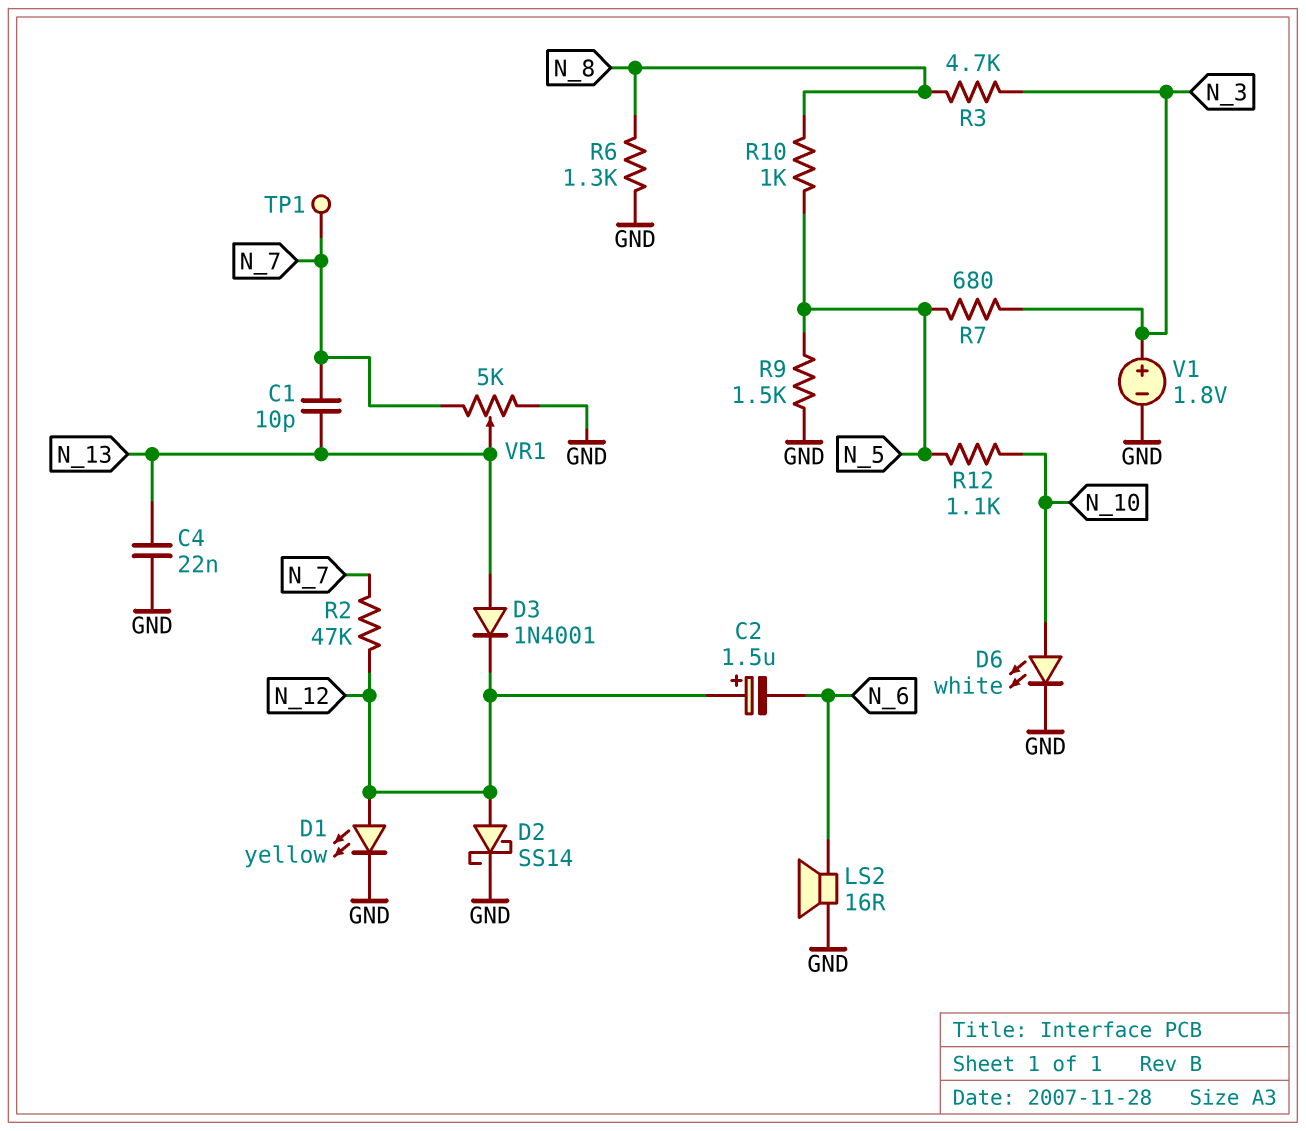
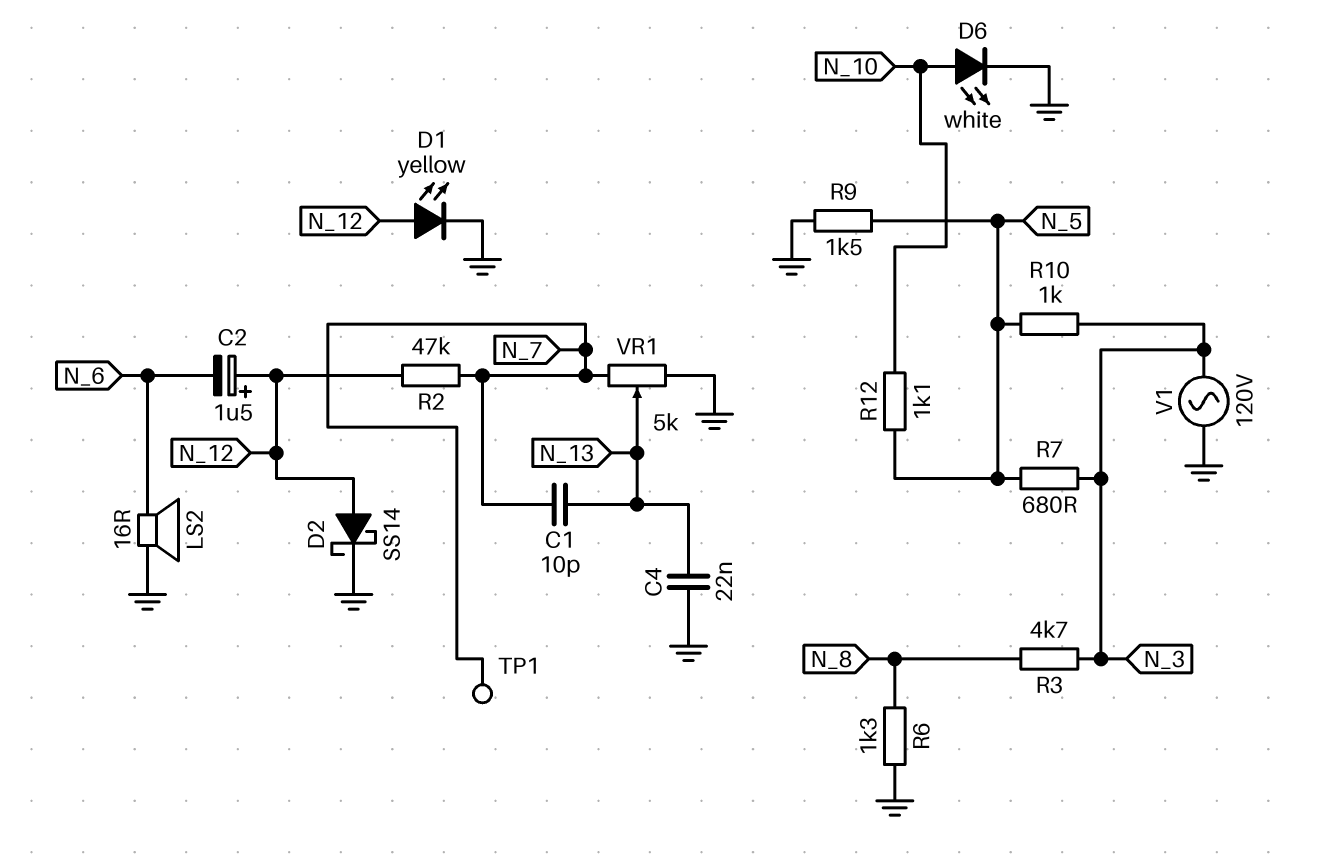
D3: diode 1N4001 (A N_13, K N_12) -> none
R10: 1k (N_5, N_8) -> 1k (N_3, N_5)
V1: 1.8V (plus N_3, minus GND) -> AC 120V (GND, N_3)

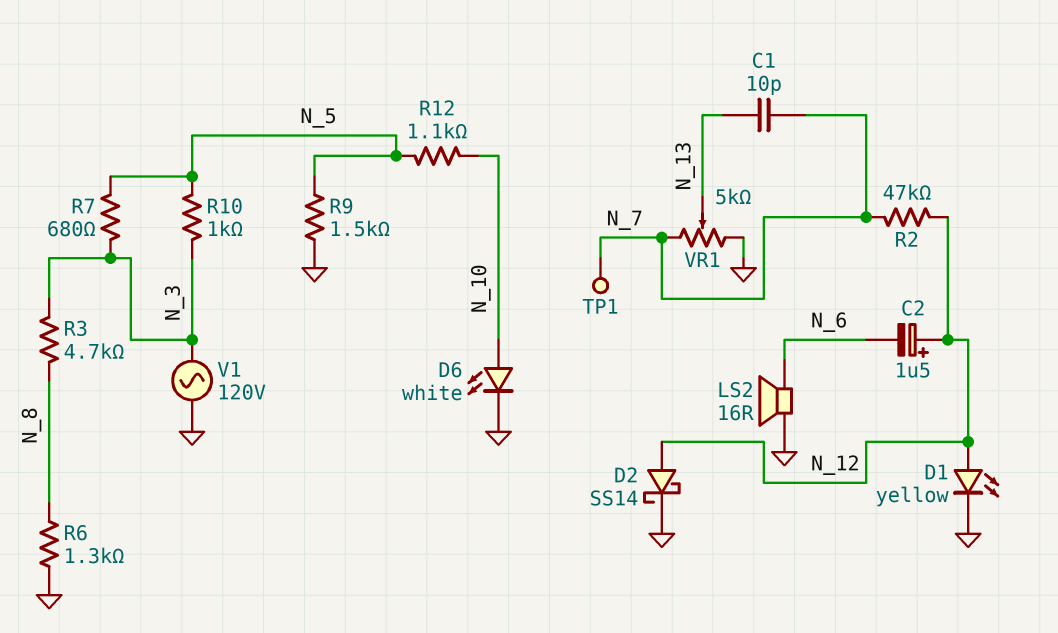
C4: 22nF (GND, N_13) -> none

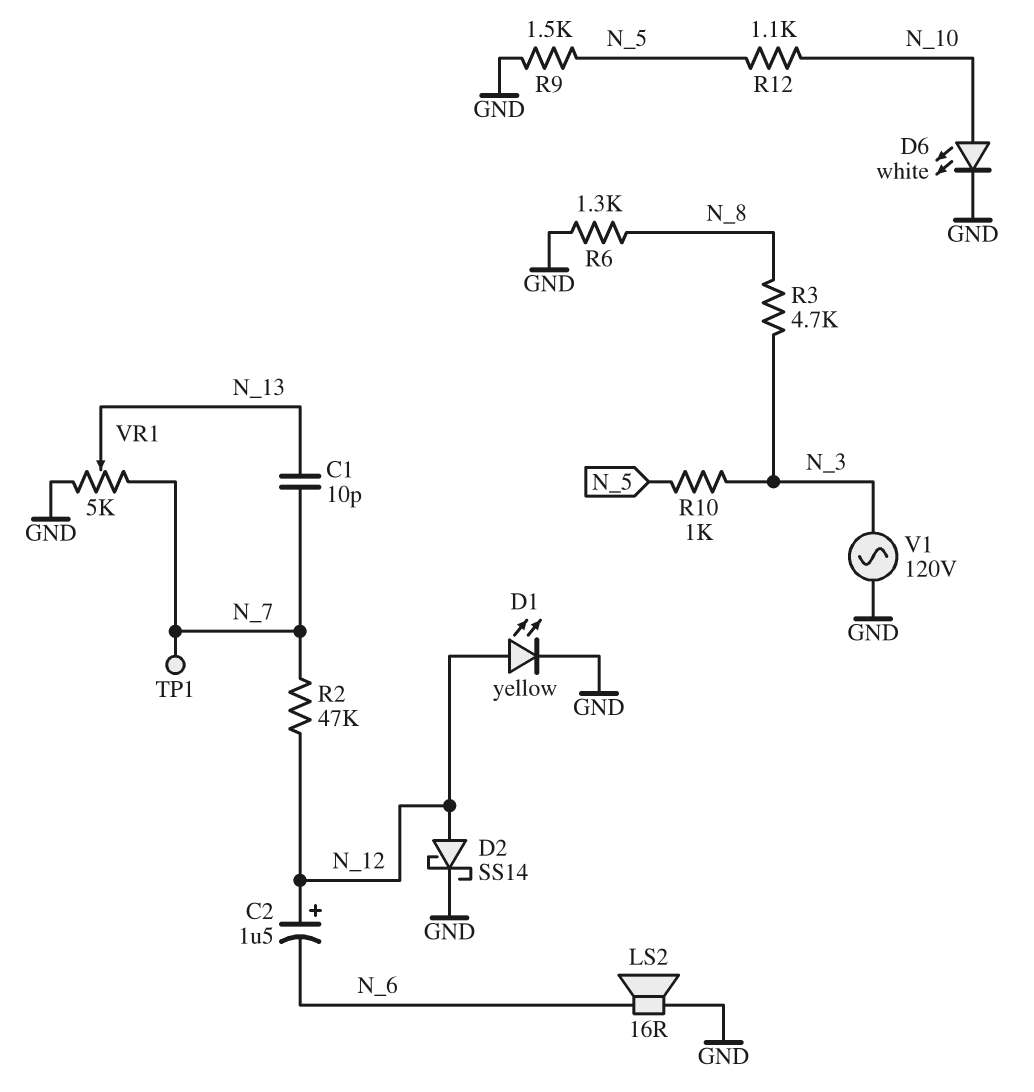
R7: 680 (N_3, N_5) -> none

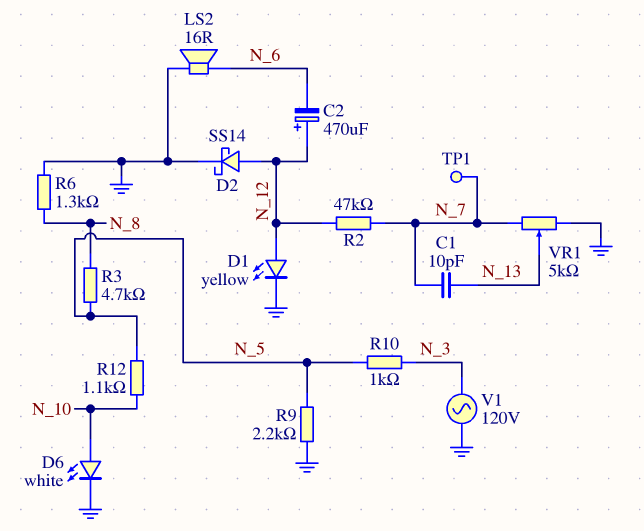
C2: 1.5uF (plus N_12, minus N_6) -> 470uF (plus N_12, minus N_6)
R3: 4.7k (N_3, N_8) -> 4.7k (N_5, N_8)
R9: 1.5k (GND, N_5) -> 2.2k (GND, N_5)

